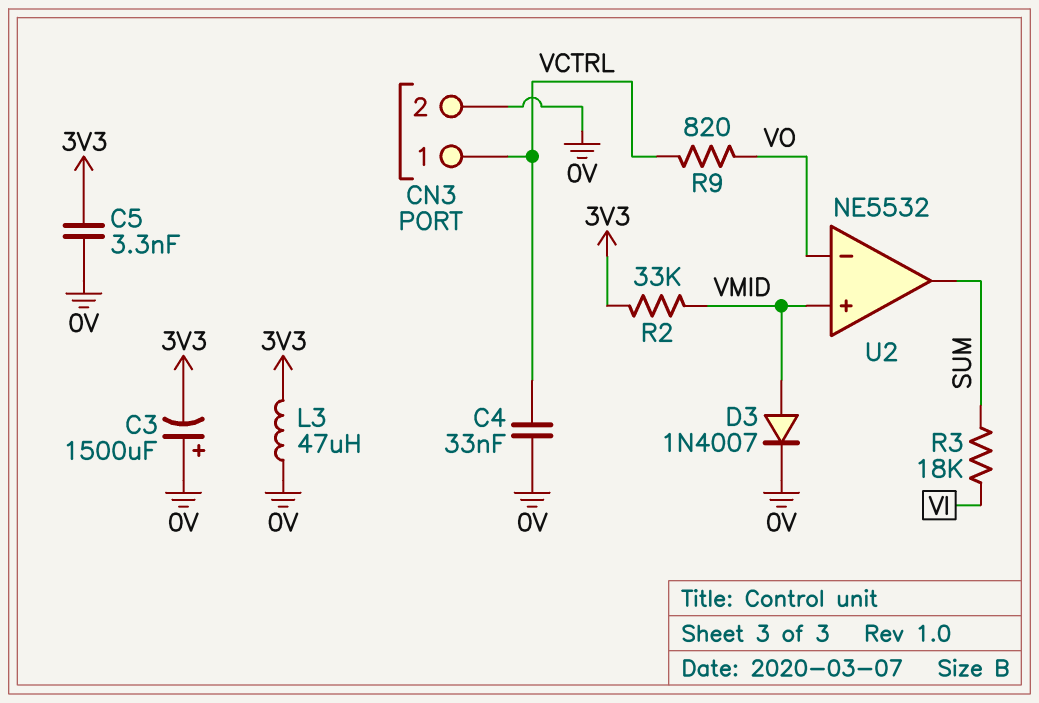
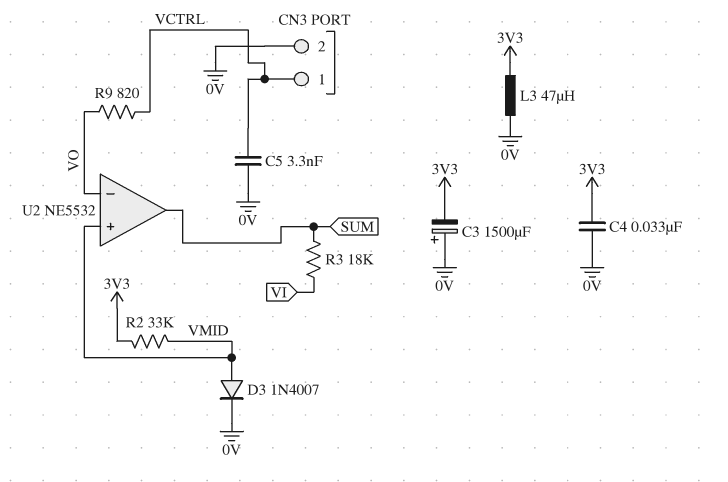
C4: 33nF (0V, VCTRL) -> 33nF (0V, 3V3)
C5: 3.3nF (0V, 3V3) -> 3.3nF (0V, VCTRL)

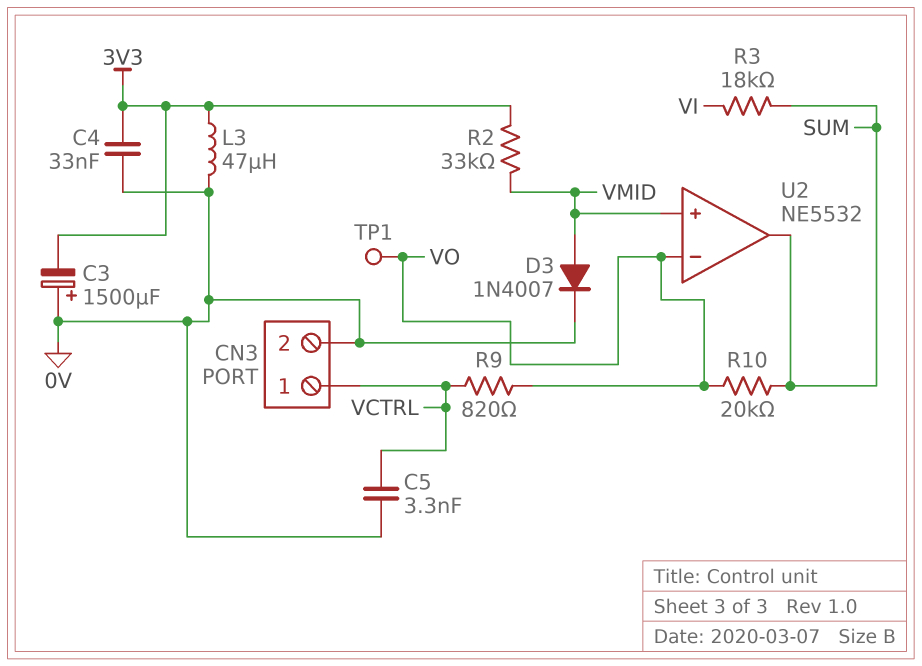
R10: none -> 20k (SUM, VO)
TP1: none -> test point (VO)

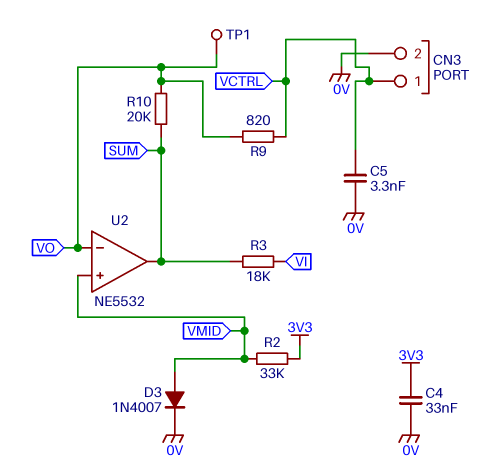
C3: 1500uF (plus 0V, minus 3V3) -> none
L3: 47uH (0V, 3V3) -> none

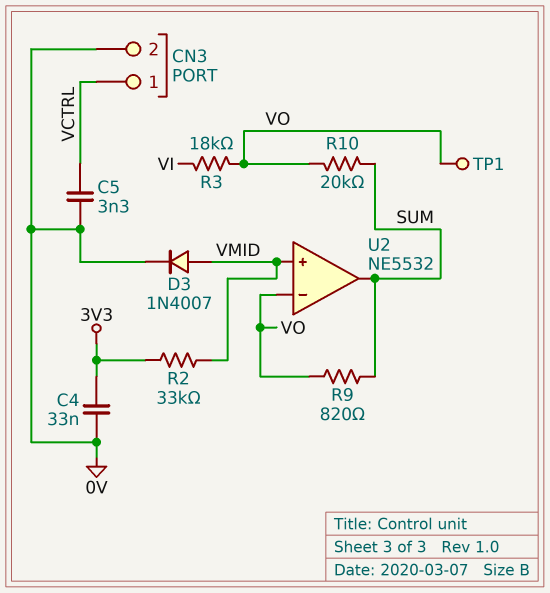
R3: 18k (SUM, VI) -> 18k (VI, VO)
R9: 820 (VCTRL, VO) -> 820 (SUM, VO)

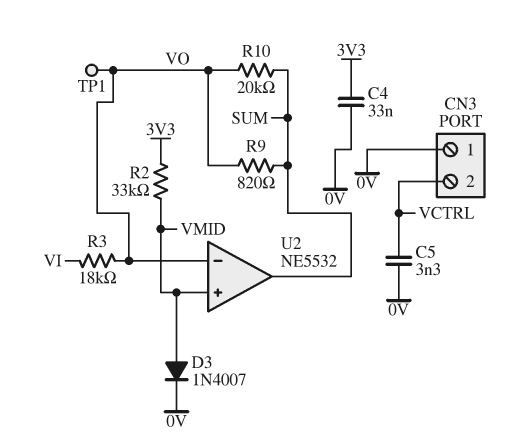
CN3 pin 1: VCTRL -> 0V
CN3 pin 2: 0V -> VCTRL

